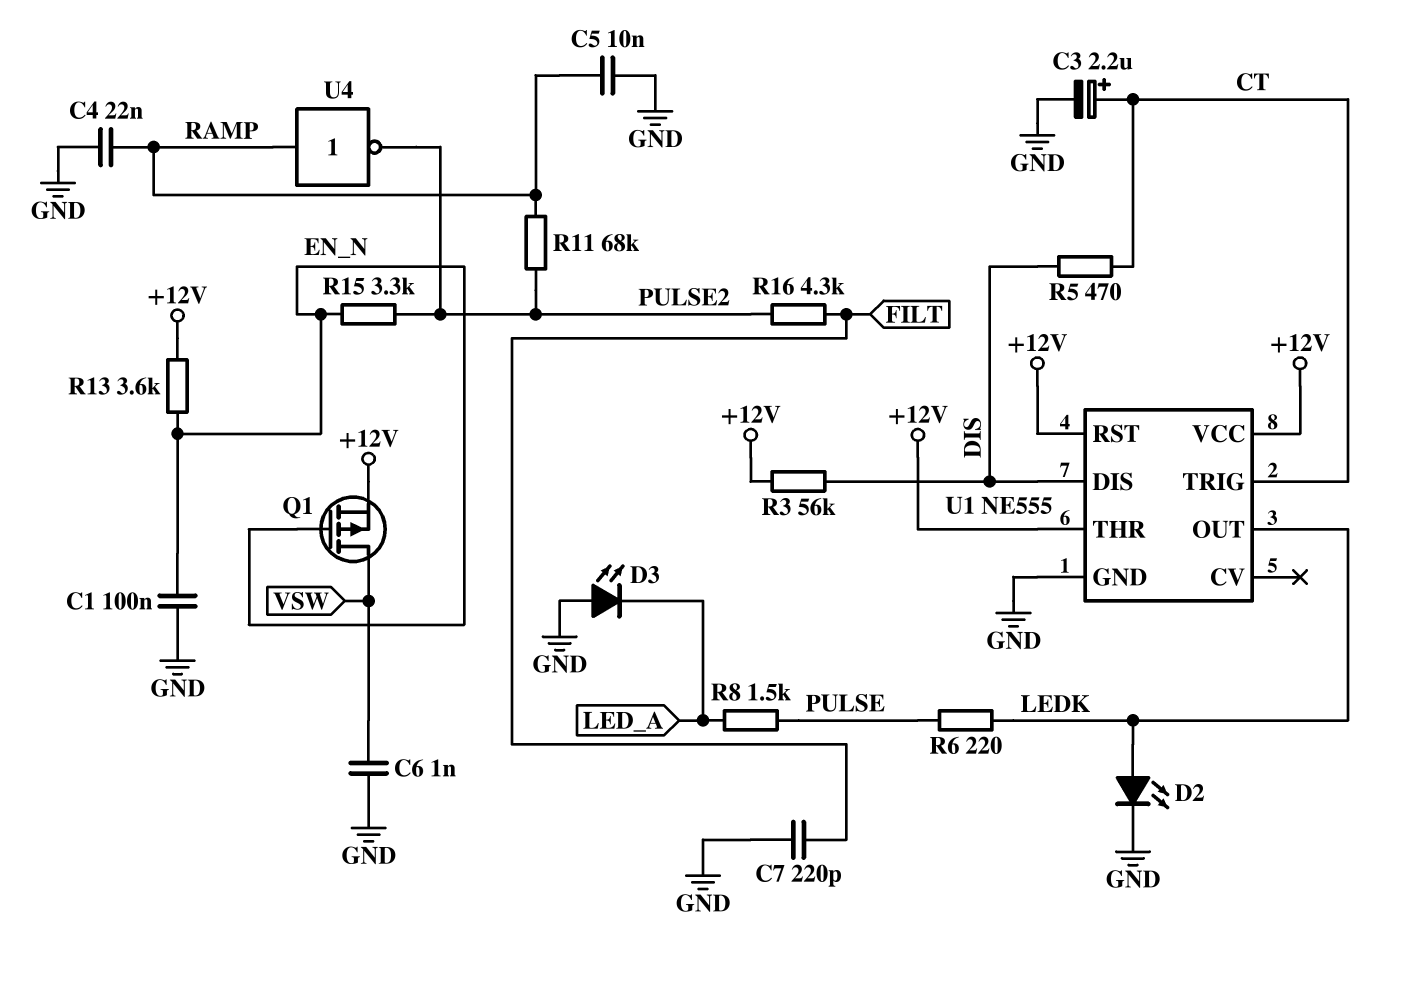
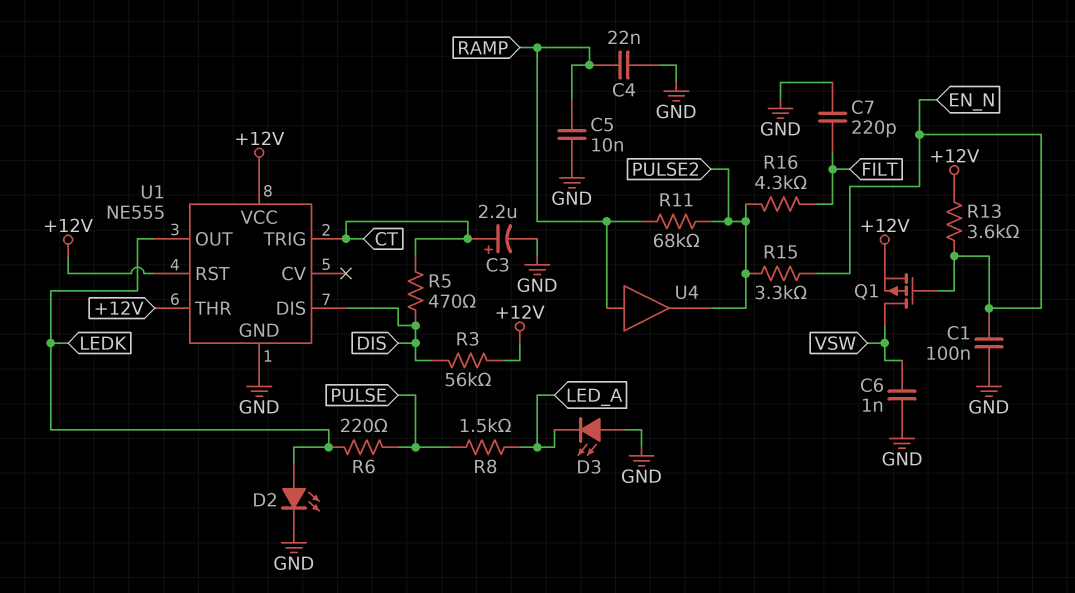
U4: NOT (in RAMP, out PULSE2) -> buffer (in RAMP, out PULSE2)

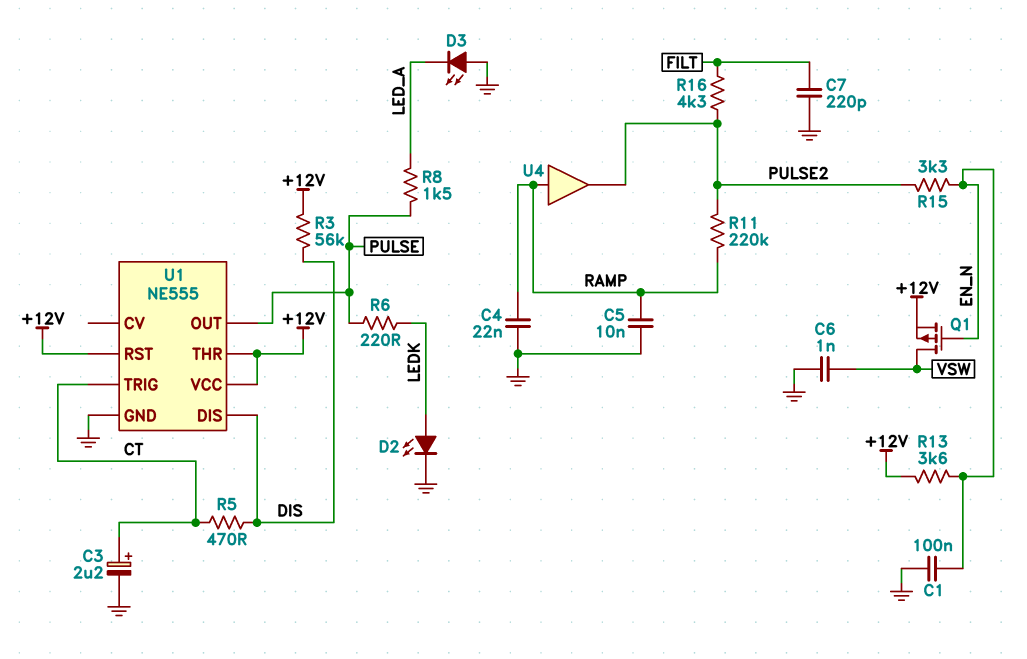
R11: 68k (PULSE2, RAMP) -> 220k (PULSE2, RAMP)
U1 pin OUT: LEDK -> PULSE

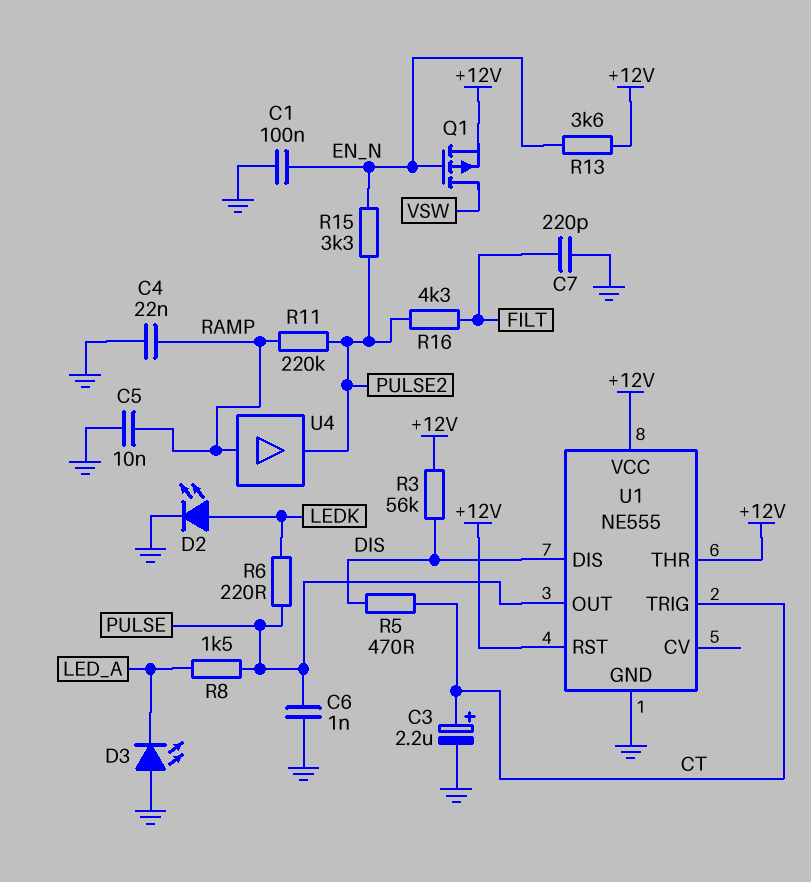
C6: 1nF (GND, VSW) -> 1nF (GND, PULSE)

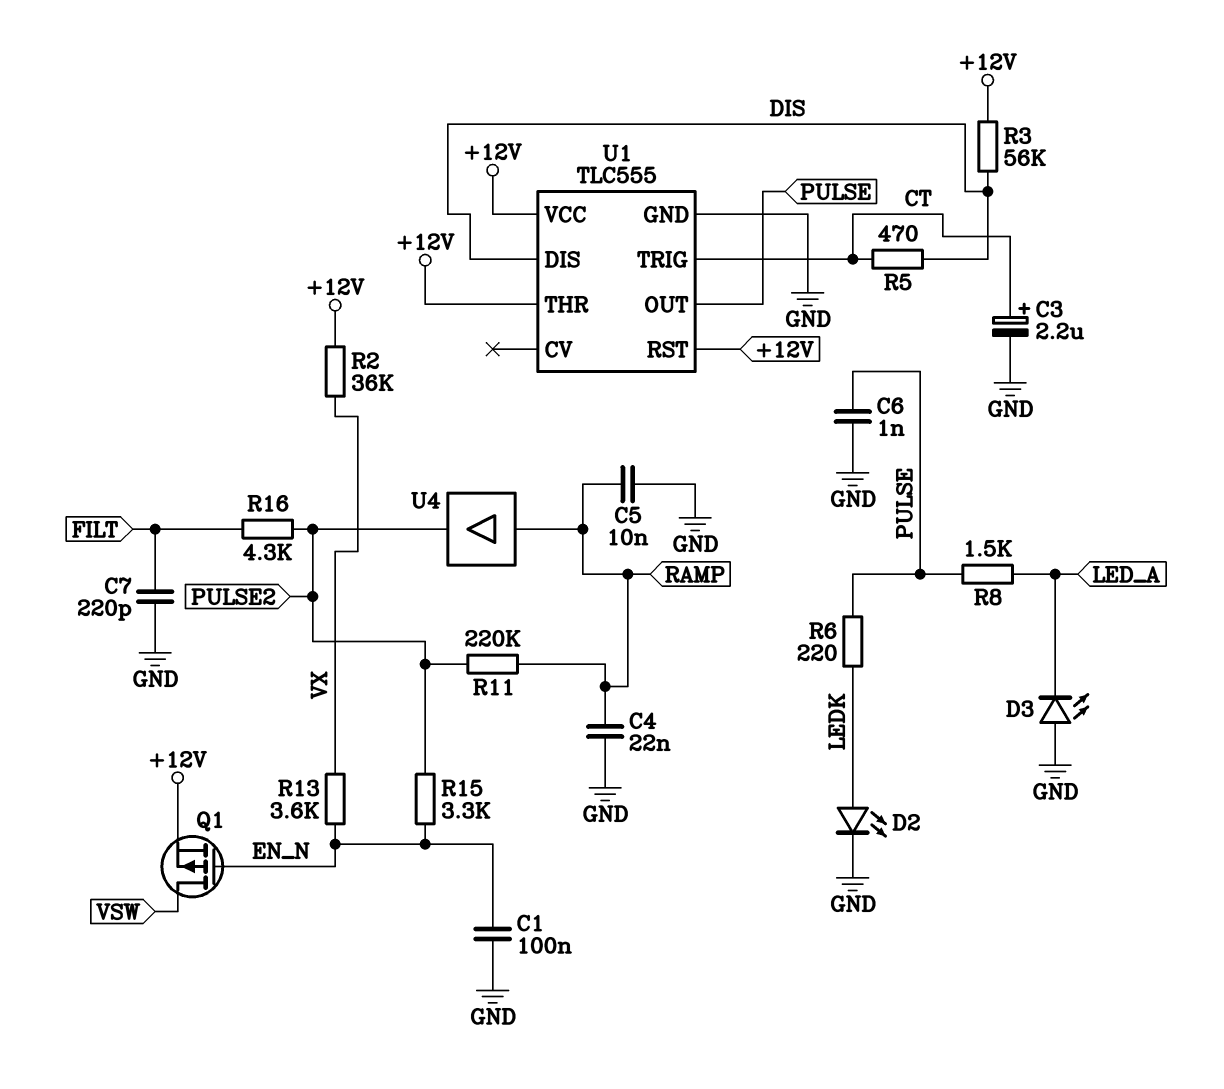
R2: none -> 36k (+12V, VX)
R13: 3.6k (+12V, EN_N) -> 3.6k (EN_N, VX)
U1: NE555 -> TLC555

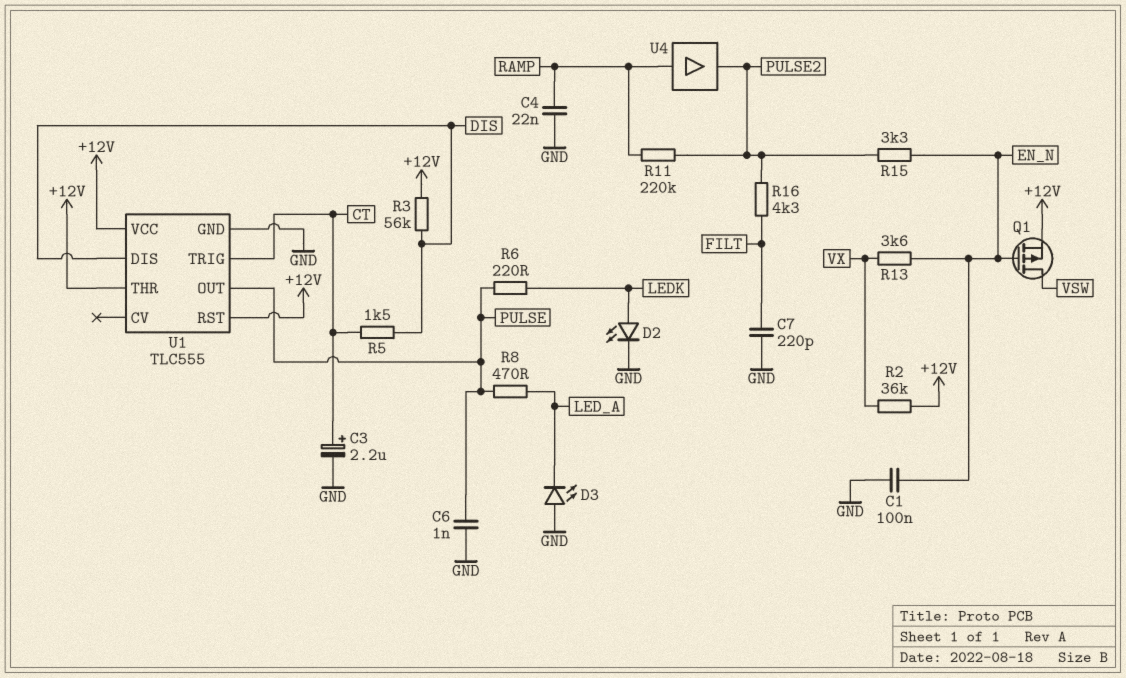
C5: 10nF (GND, RAMP) -> none
R5: 470 (CT, DIS) -> 1.5k (CT, DIS)
R8: 1.5k (LED_A, PULSE) -> 470 (LED_A, PULSE)

